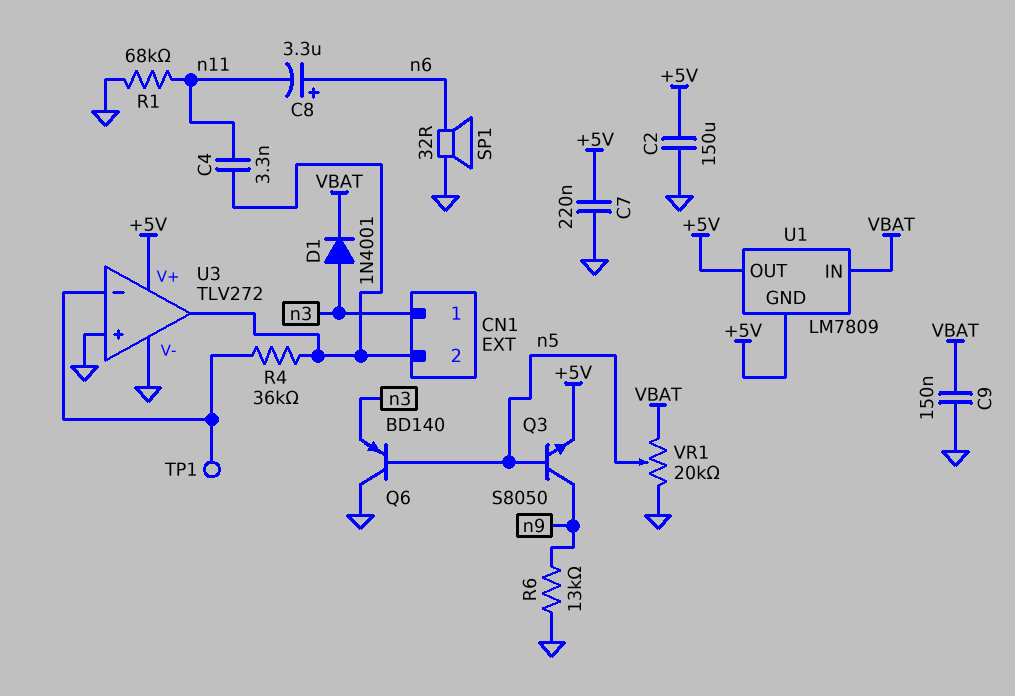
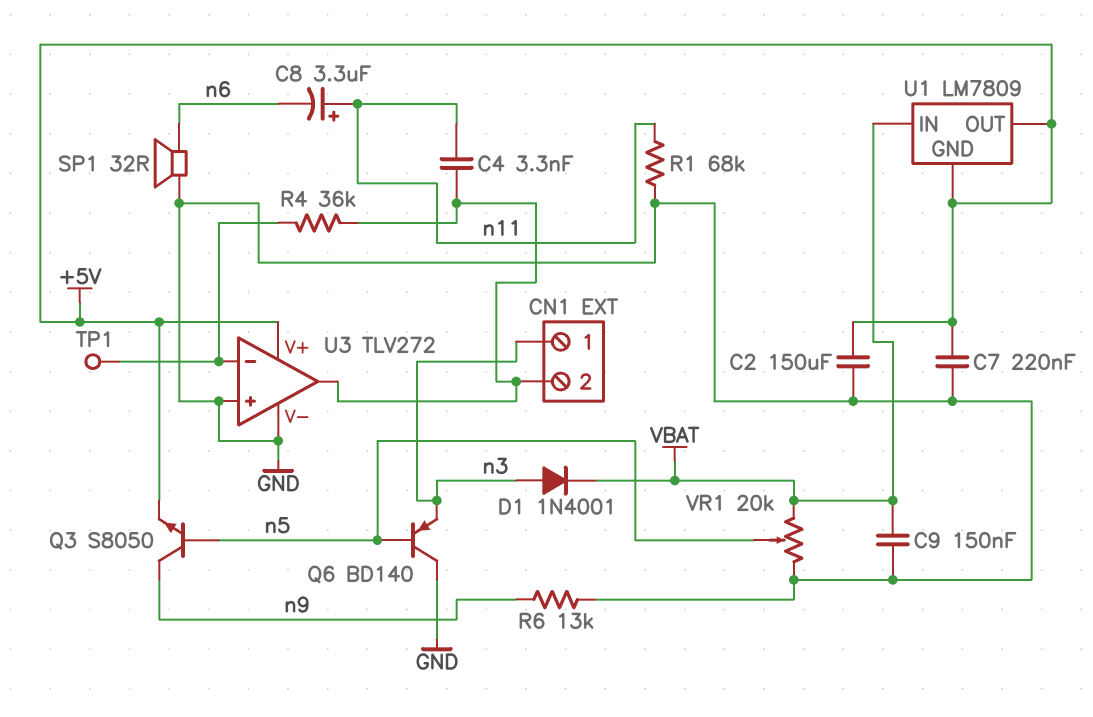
C8: 3.3uF (plus n6, minus n11) -> 3.3uF (plus n11, minus n6)

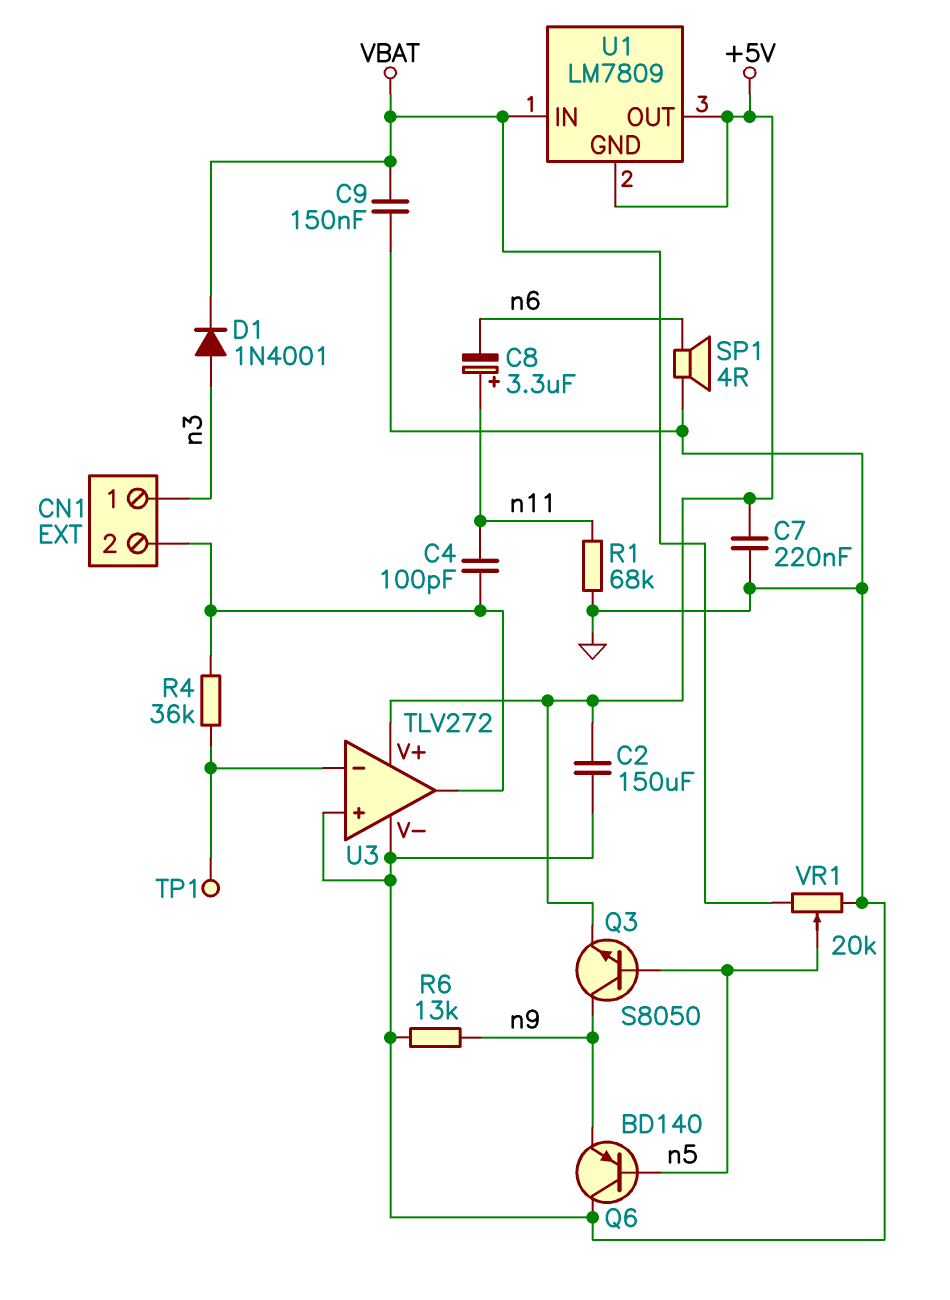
C4: 3.3nF (CN1/2, n11) -> 100pF (CN1/2, n11)
Q6: PNP BD140 (B n5, C GND, E n3) -> PNP BD140 (B n5, C GND, E n9)
SP1: speaker 32R (GND, n6) -> speaker 4R (GND, n6)

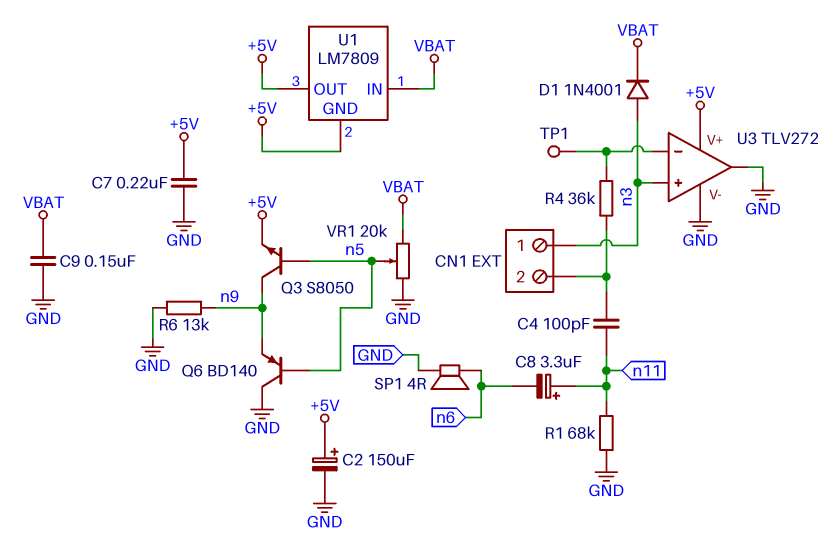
C2: 150uF (+5V, GND) -> 150uF (plus +5V, minus GND)
U3 pin in+: GND -> n3
U3 pin out: CN1/2 -> GND

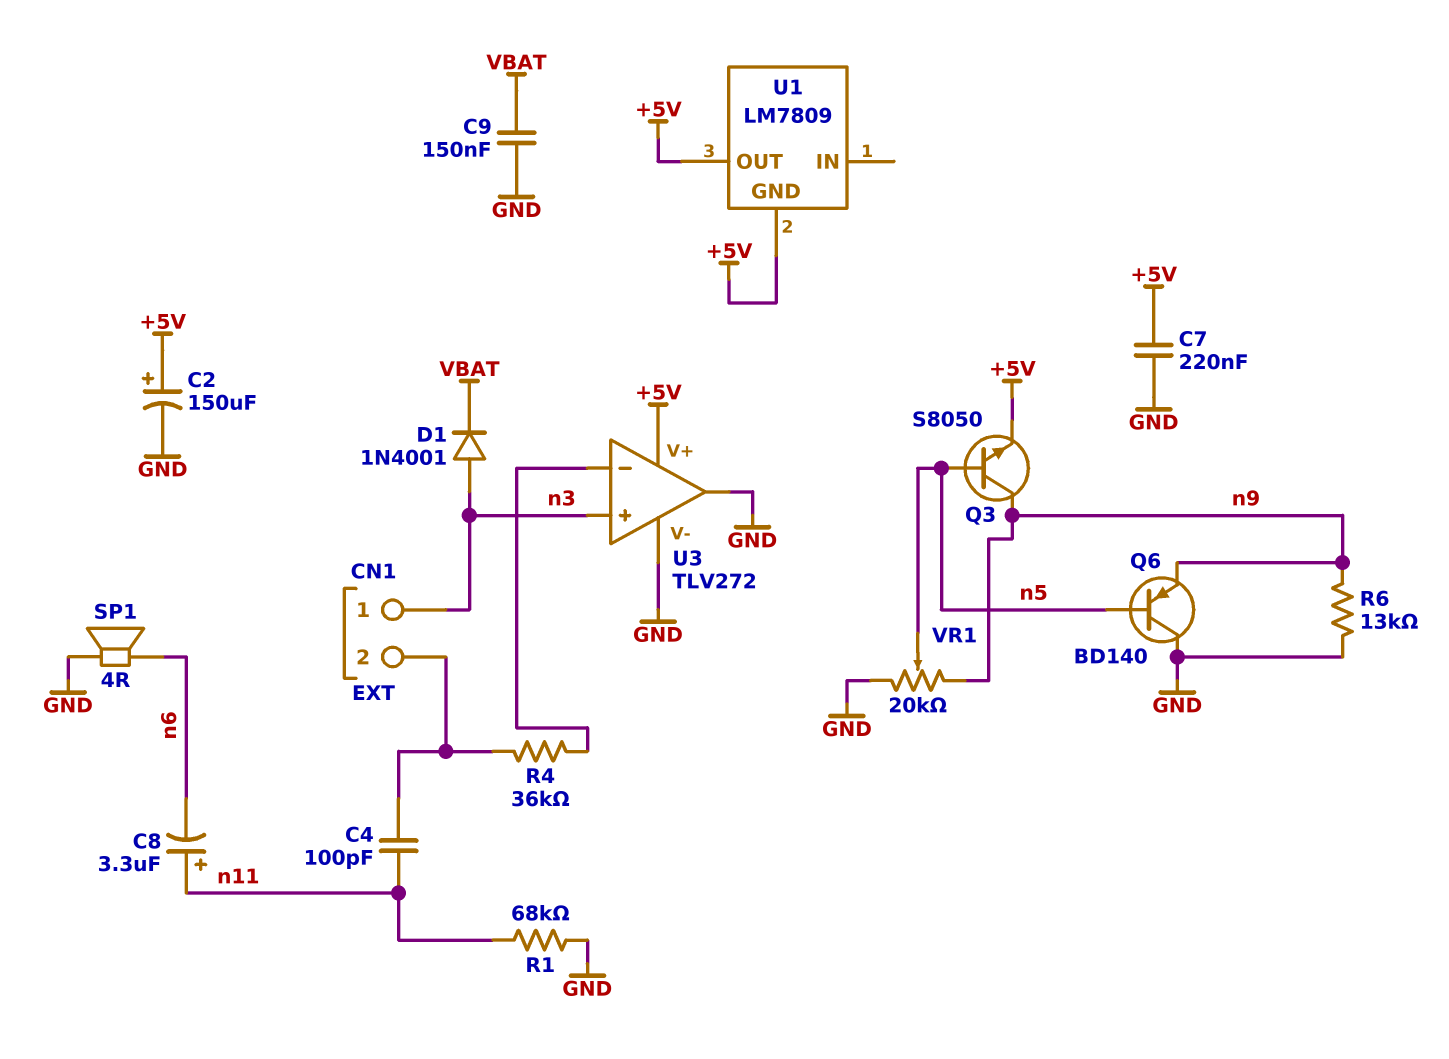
TP1: test point (U3/in-) -> none
U1 pin IN: VBAT -> none
VR1: 20k (GND, VBAT, wiper n5) -> 20k (GND, n9, wiper n5)

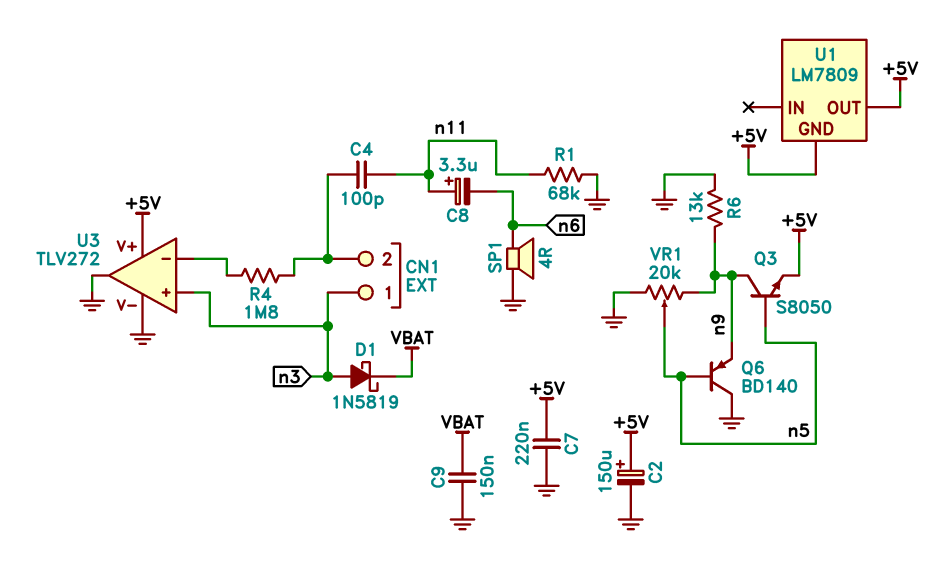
D1: diode 1N4001 (A n3, K VBAT) -> schottky 1N5819 (A n3, K VBAT)
R4: 36k (CN1/2, U3/in-) -> 1.8M (CN1/2, U3/in-)

